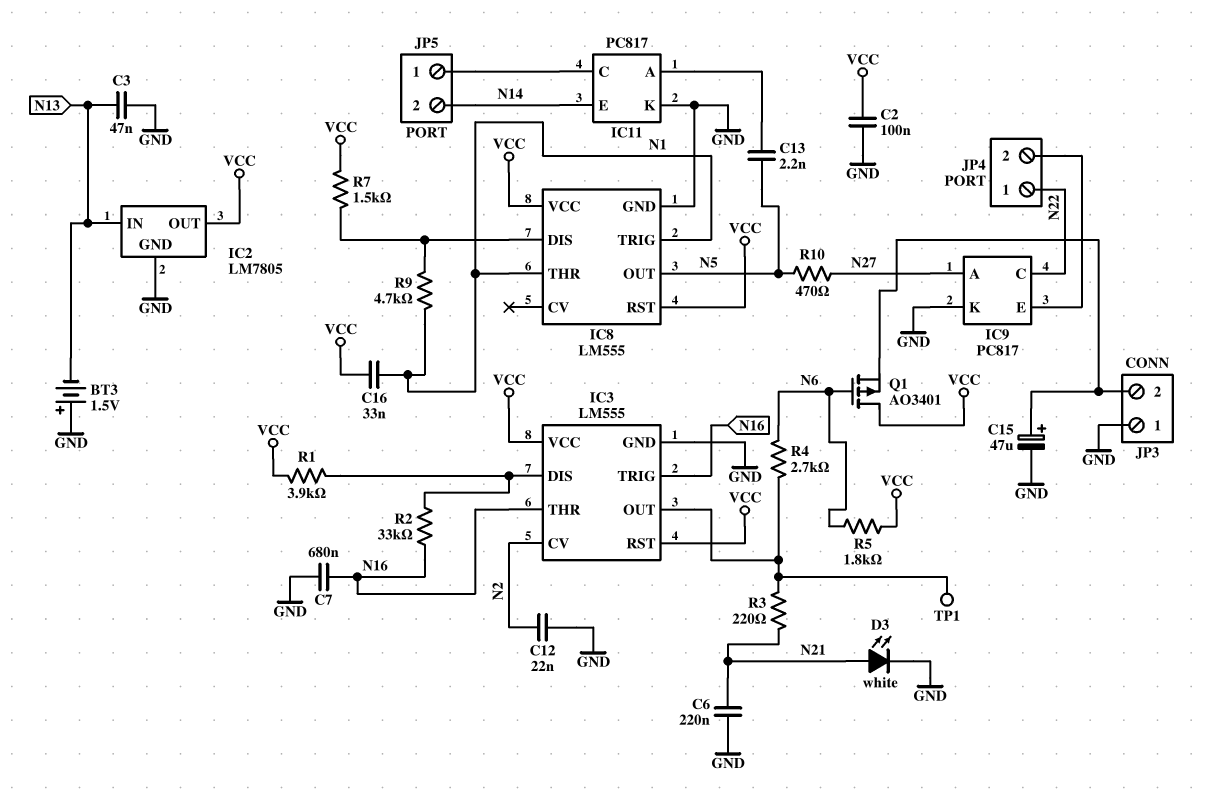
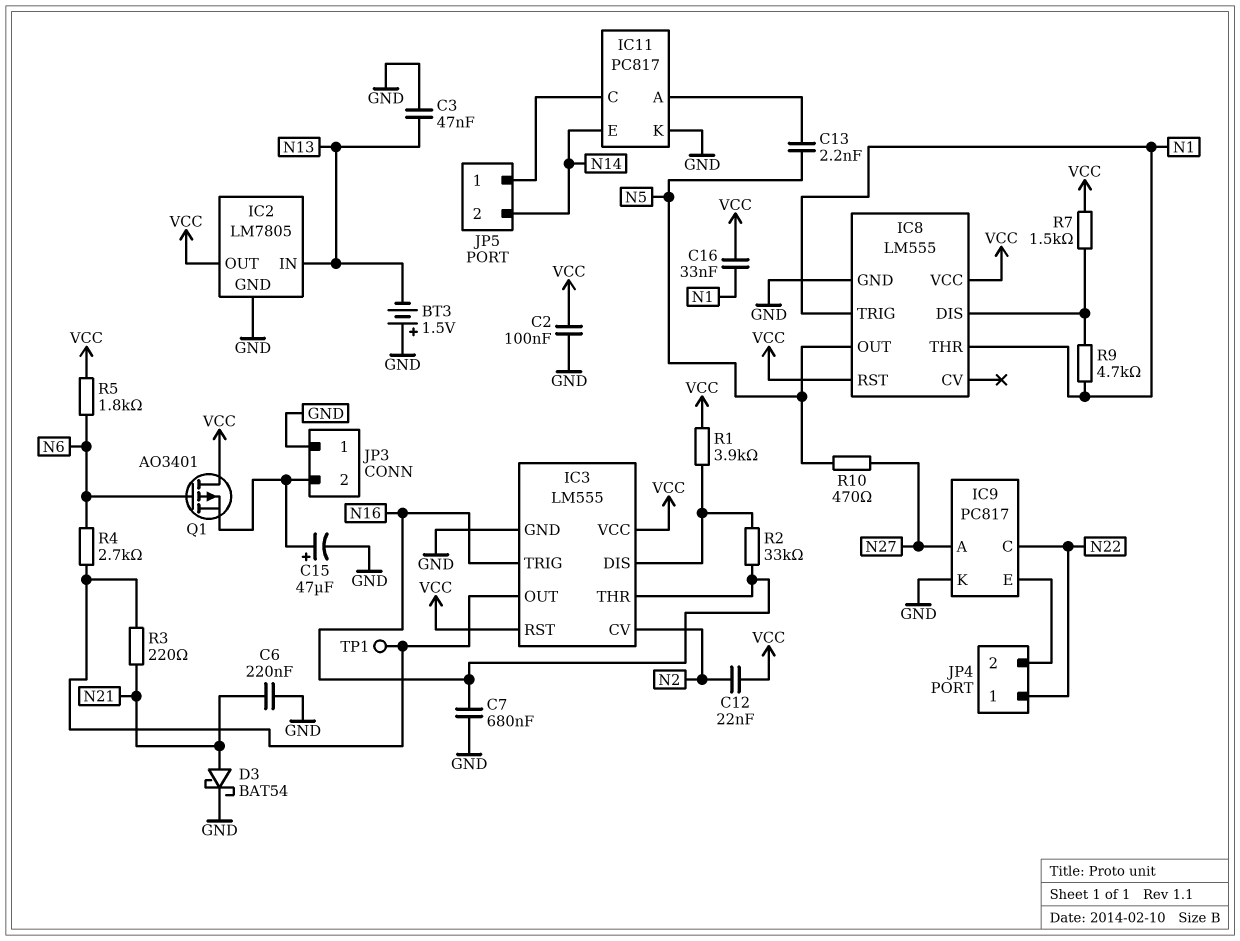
C12: 22nF (GND, N2) -> 22nF (N2, VCC)
D3: LED white (A N21, K GND) -> schottky BAT54 (A N21, K GND)

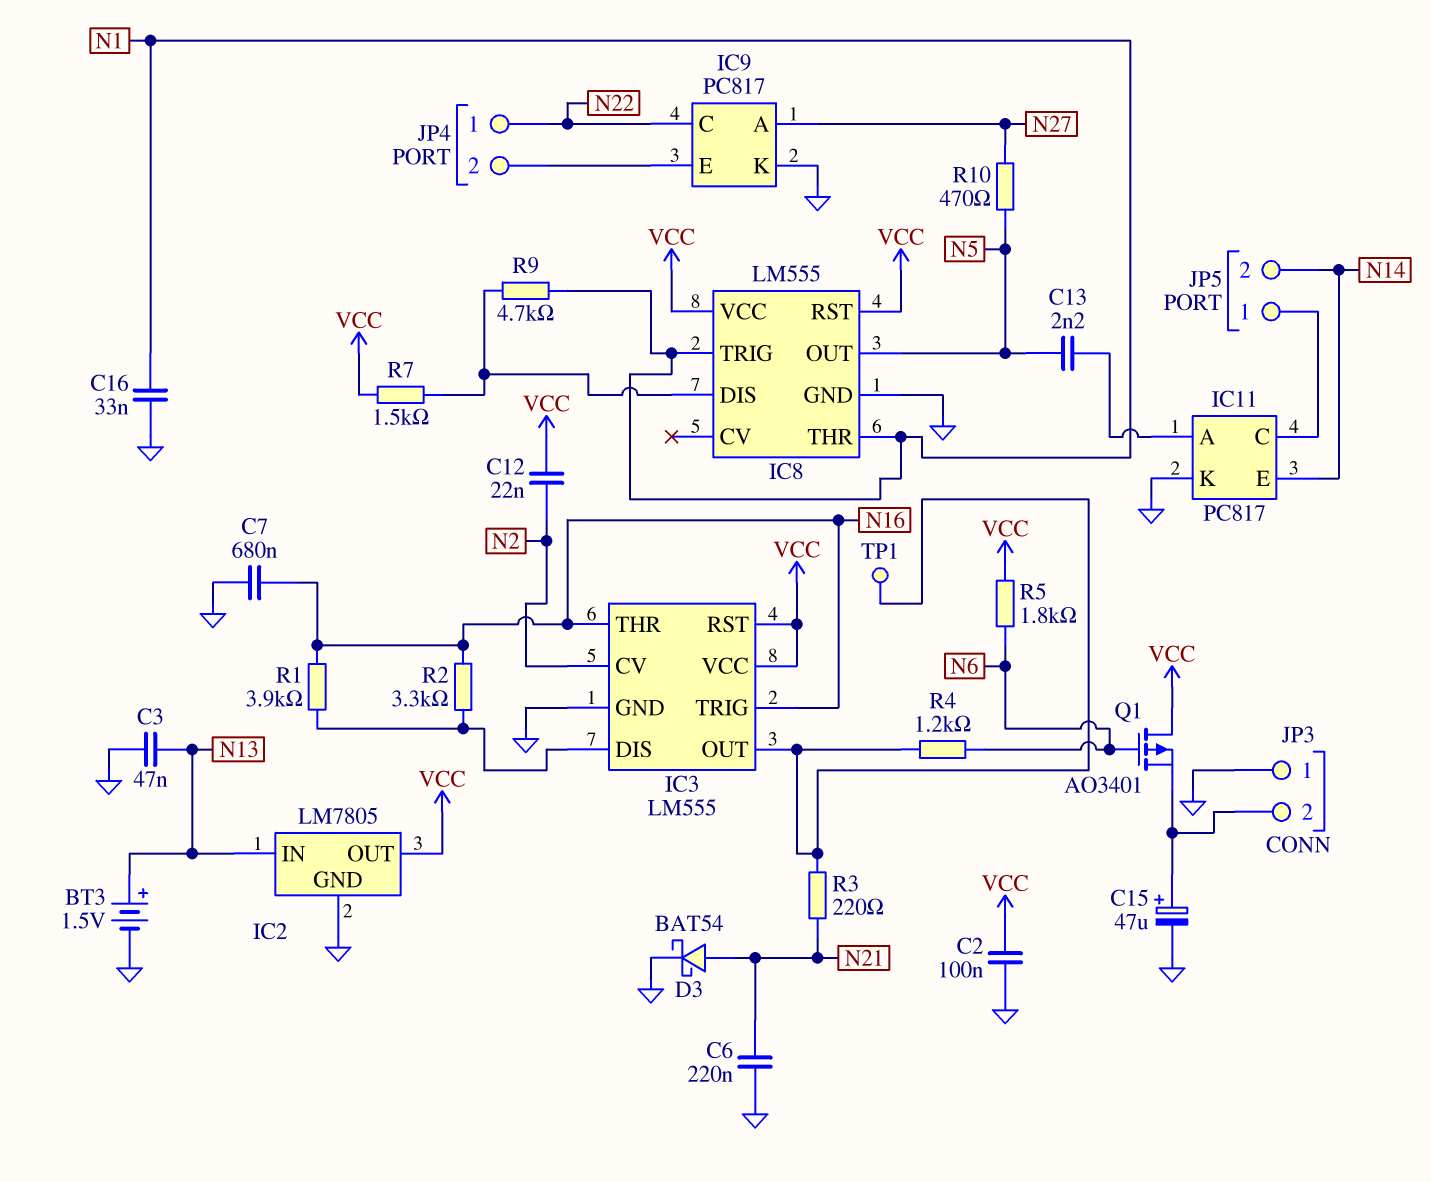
BT3: 1.5V (plus GND, minus N13) -> 1.5V (plus N13, minus GND)
C16: 33nF (N1, VCC) -> 33nF (GND, N1)
R1: 3.9k (IC3/DIS, VCC) -> 3.9k (IC3/DIS, N16)
R2: 33k (IC3/DIS, N16) -> 3.3k (IC3/DIS, N16)
R4: 2.7k (IC3/OUT, N6) -> 1.2k (IC3/OUT, N6)

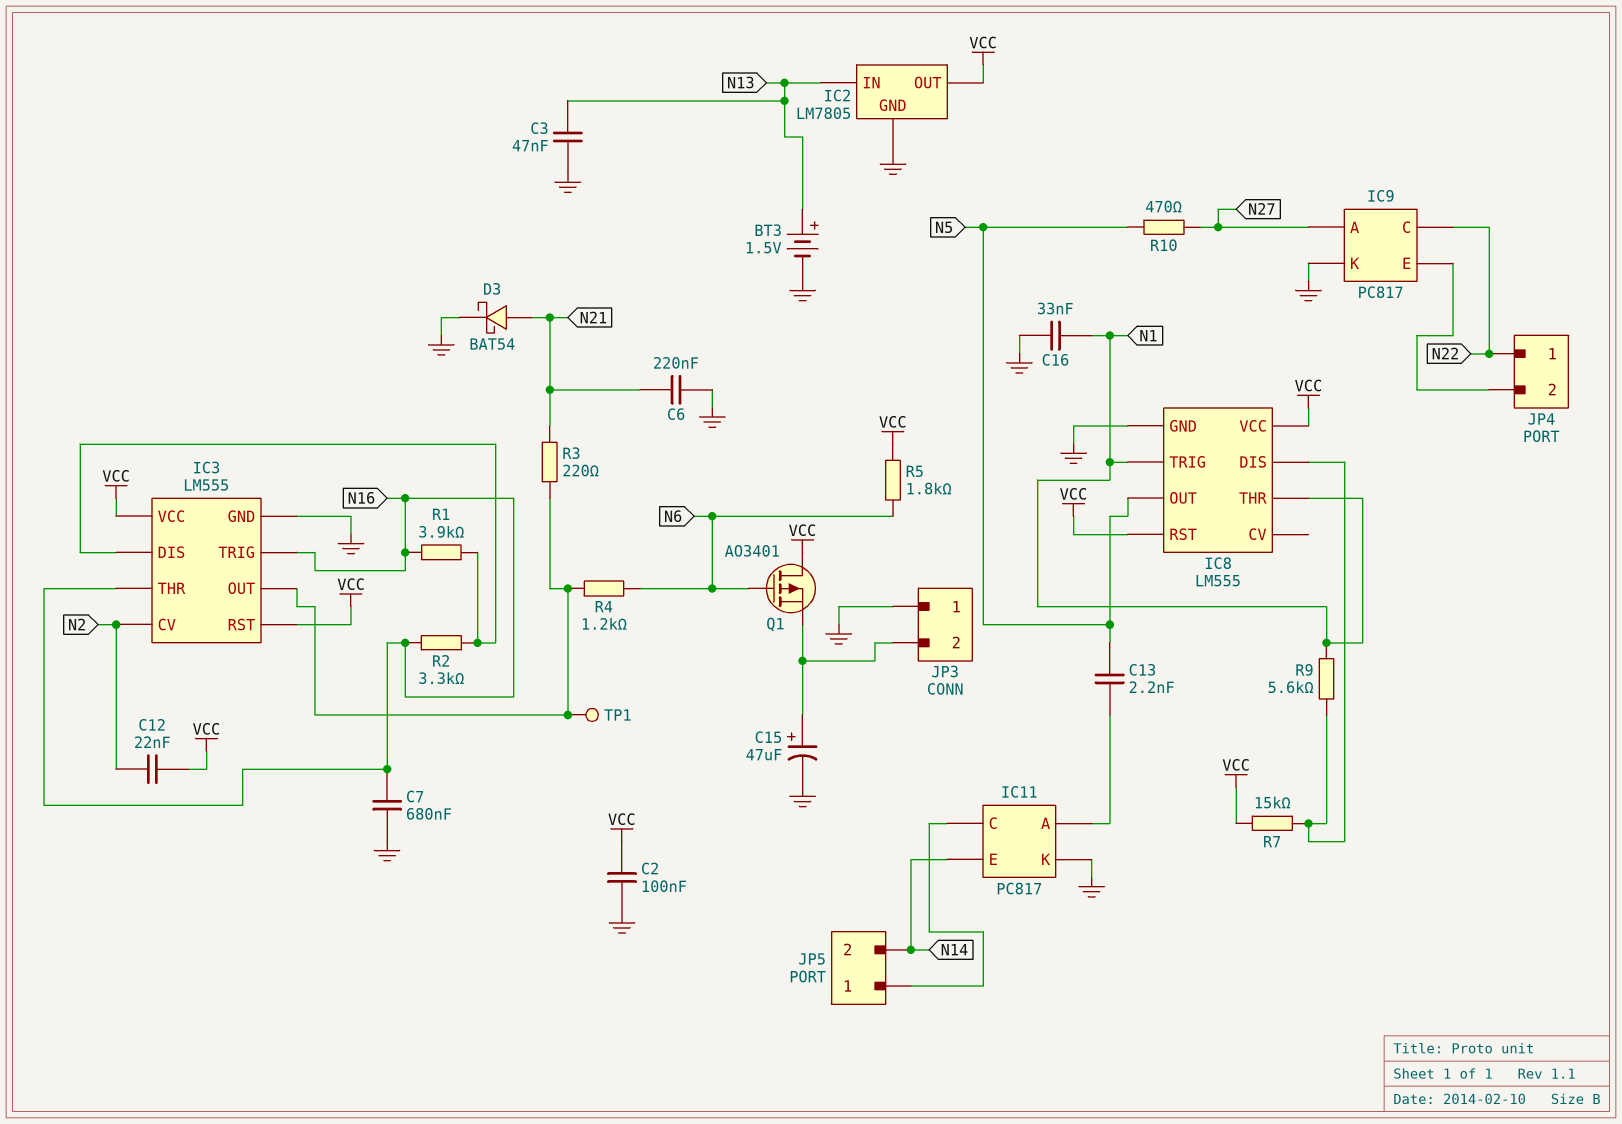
R7: 1.5k (IC8/DIS, VCC) -> 15k (IC8/DIS, VCC)
R9: 4.7k (IC8/DIS, N1) -> 5.6k (IC8/DIS, N1)

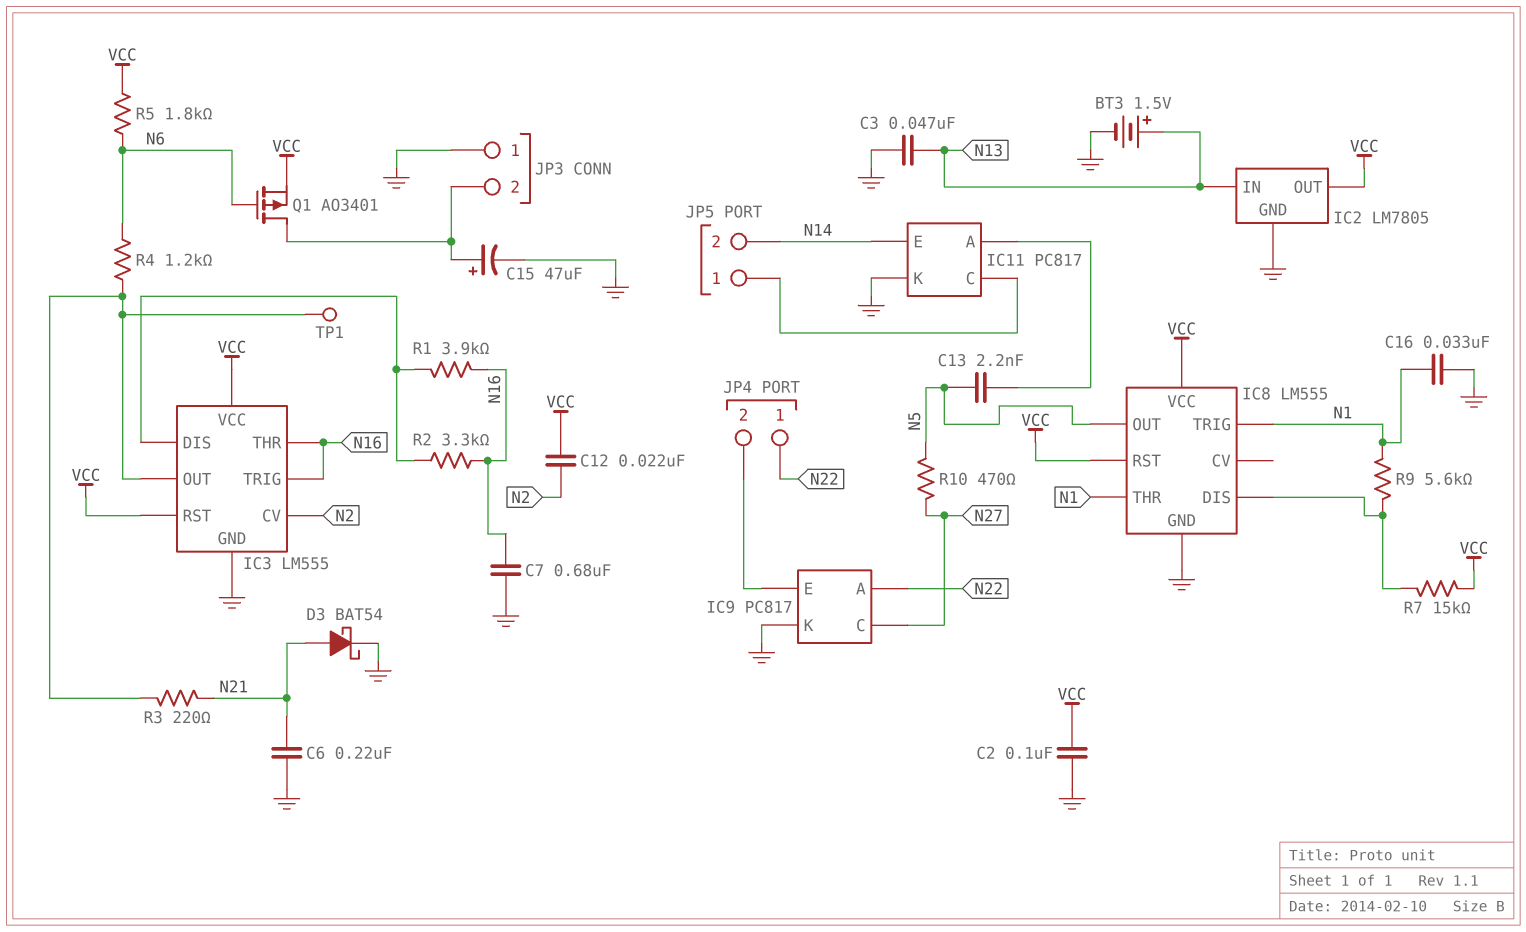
IC9 pin A: N27 -> N22
IC9 pin C: N22 -> N27
Q1: PMOS AO3401 (G N6, D VCC, S JP3/2) -> PMOS AO3401 (G N6, D JP3/2, S VCC)

